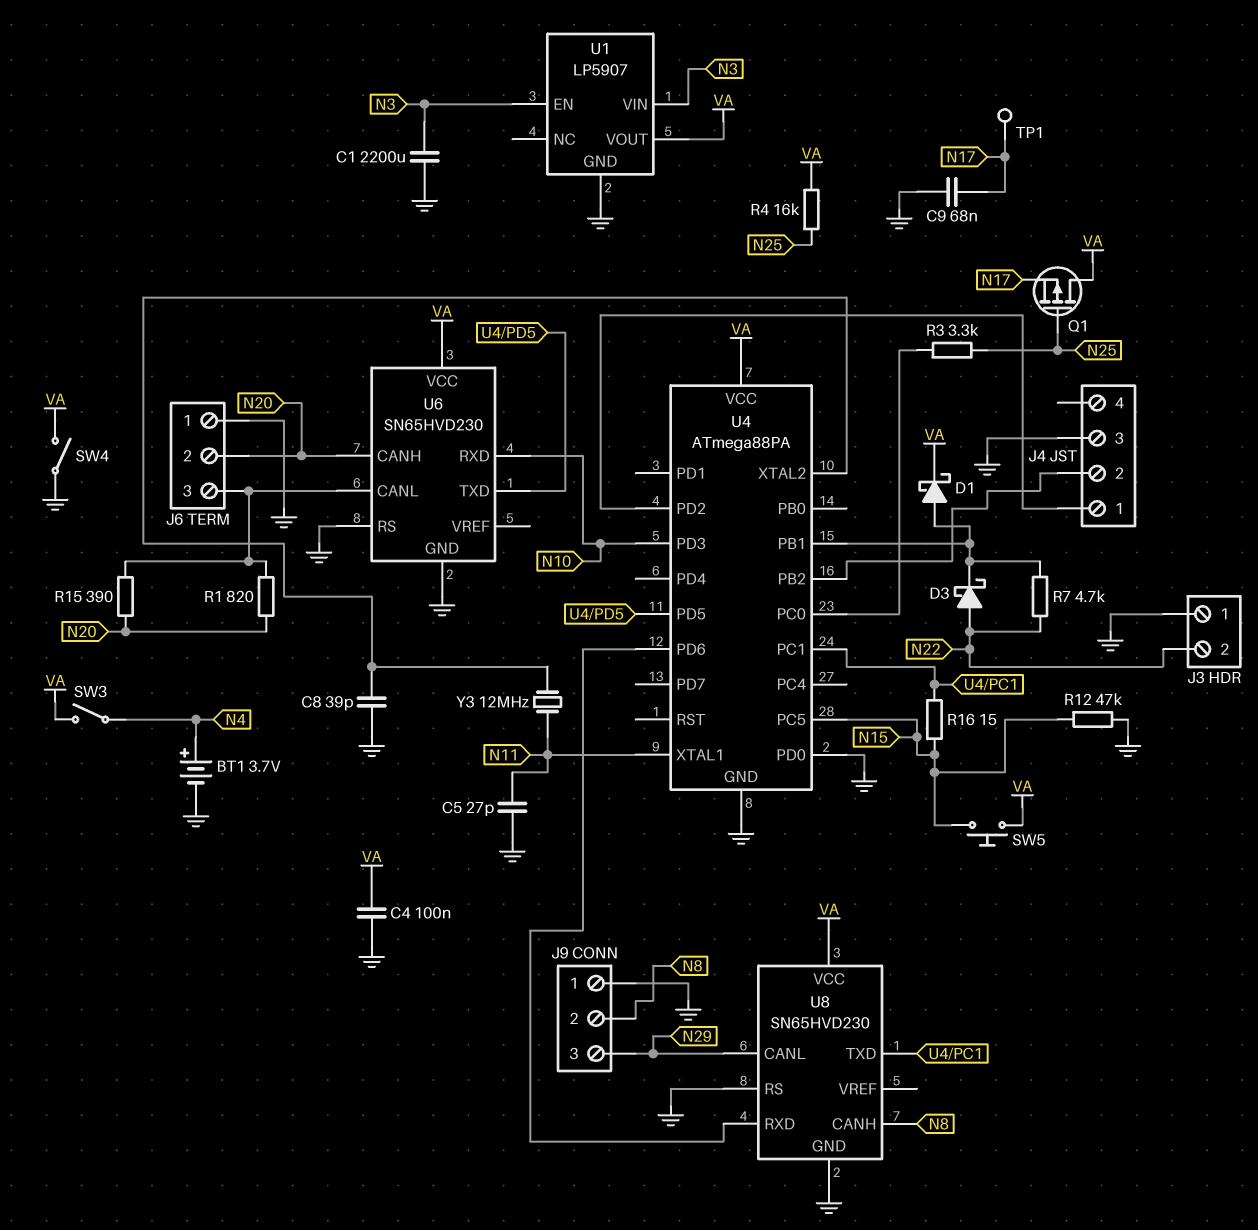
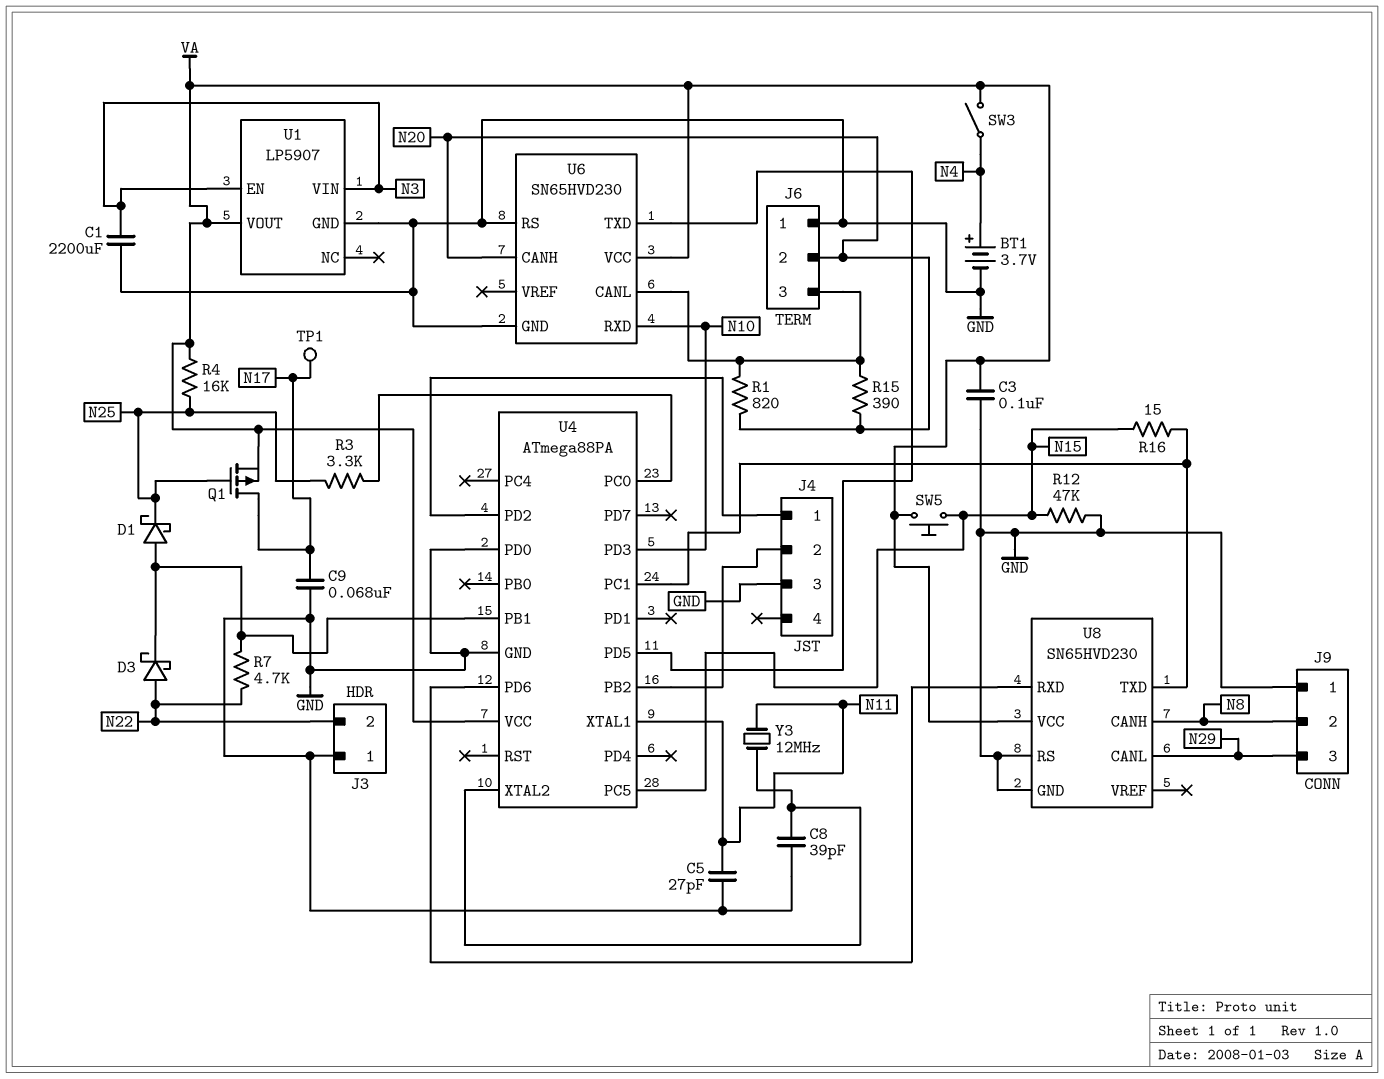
C3: none -> 100nF (GND, VA)
C4: 100nF (GND, VA) -> none
D1: schottky (A U4/PB1, K VA) -> schottky (A U4/PB1, K N25)
Q1: PMOS (G N25, D VA, S N17) -> PMOS (G N25, D N17, S VA)
SW4: switch (GND, VA) -> none

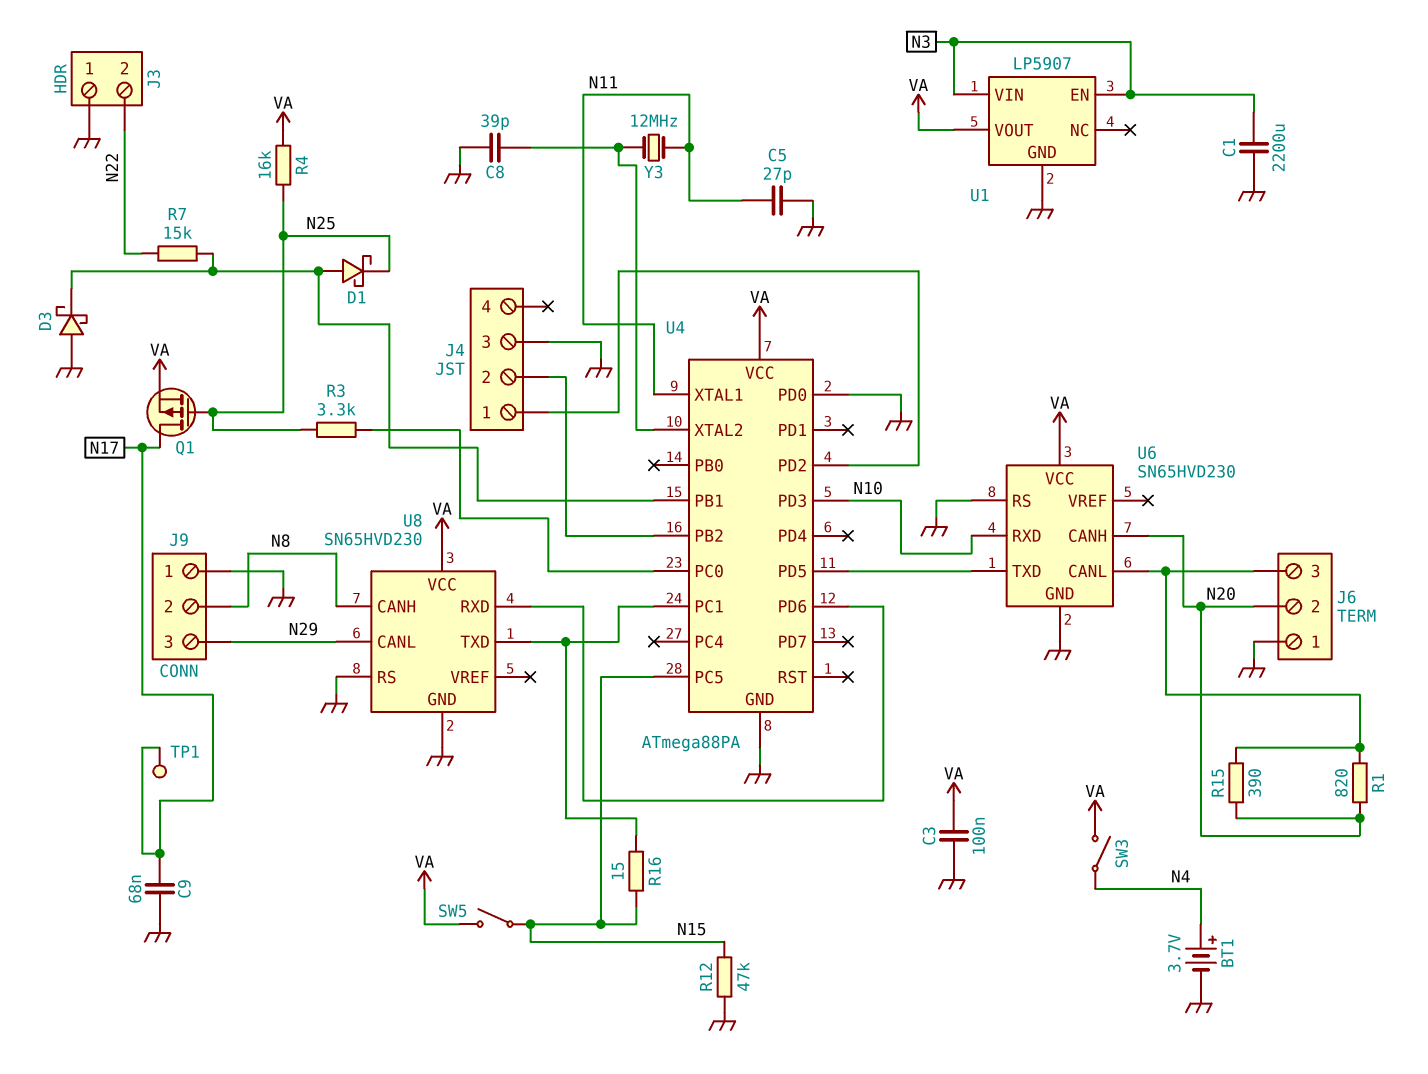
D3: schottky (A N22, K U4/PB1) -> schottky (A GND, K U4/PB1)
R7: 4.7k (N22, U4/PB1) -> 15k (N22, U4/PB1)
SW5: button (N15, VA) -> switch (N15, VA)

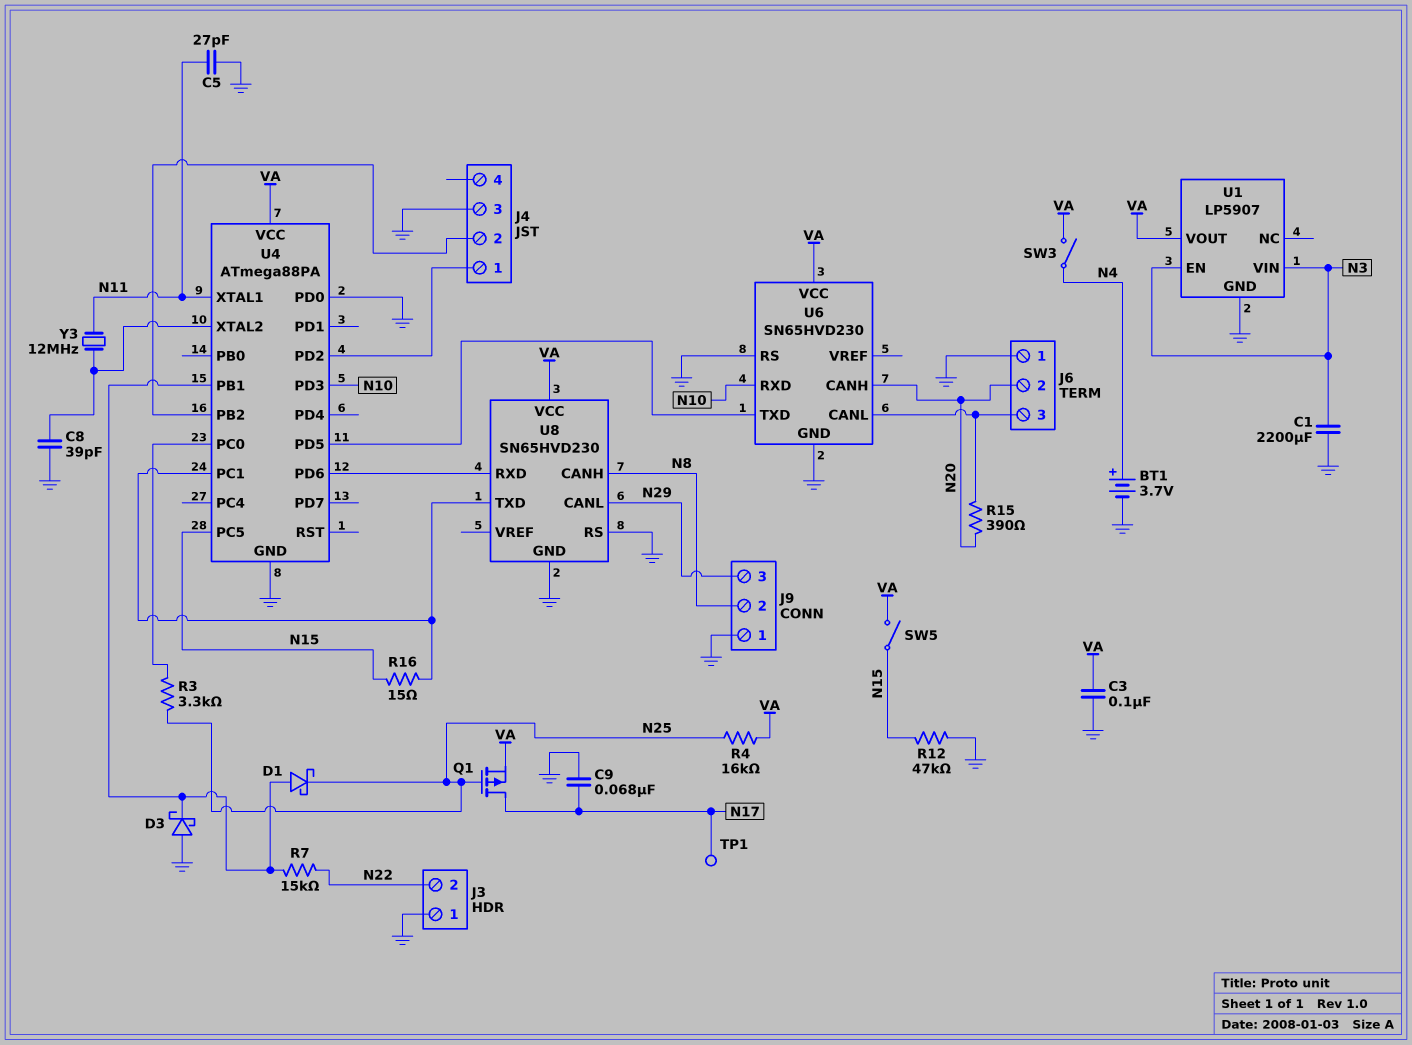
R1: 820 (J6/3, N20) -> none

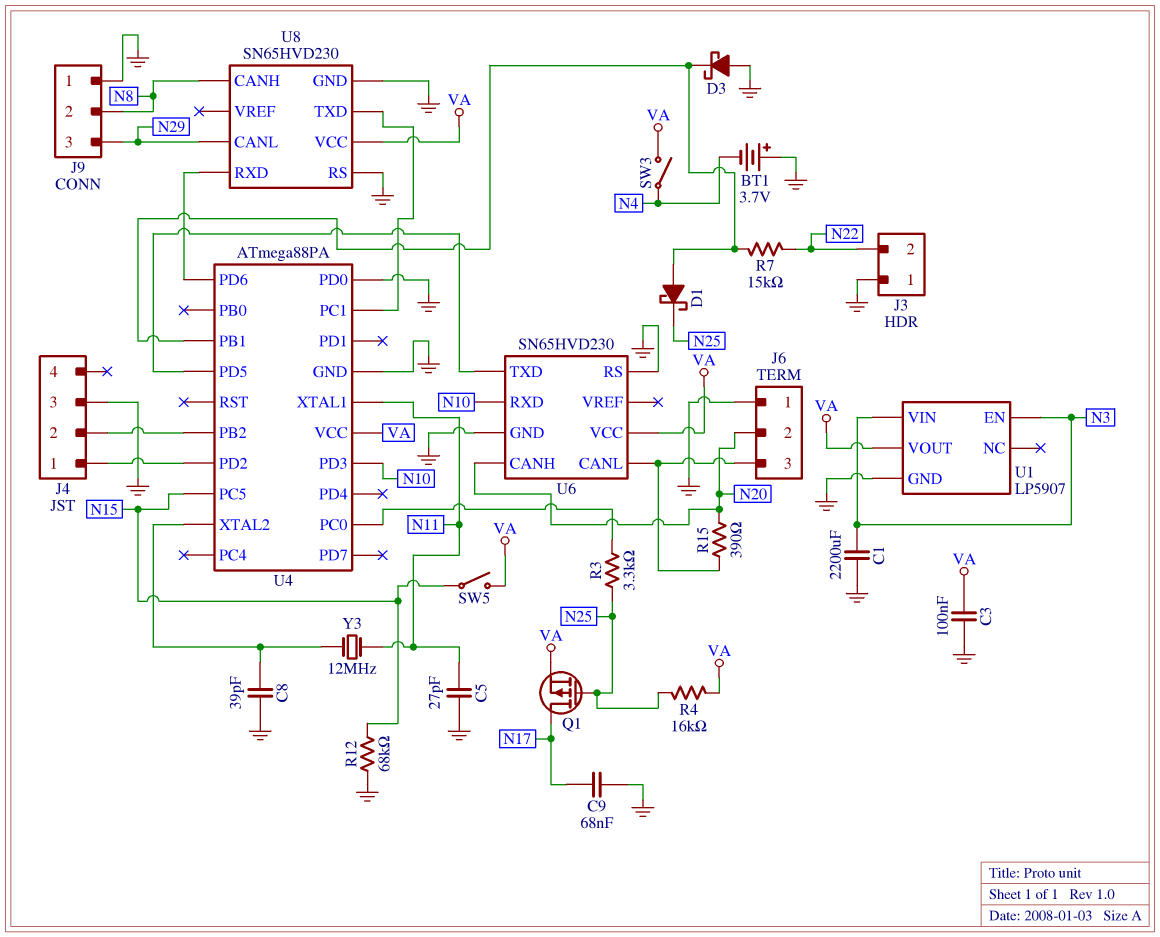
BT1: 3.7V (plus N4, minus GND) -> 3.7V (plus GND, minus N4)
R12: 47k (GND, N15) -> 68k (GND, N15)
R16: 15 (N15, U4/PC1) -> none
TP1: test point (N17) -> none

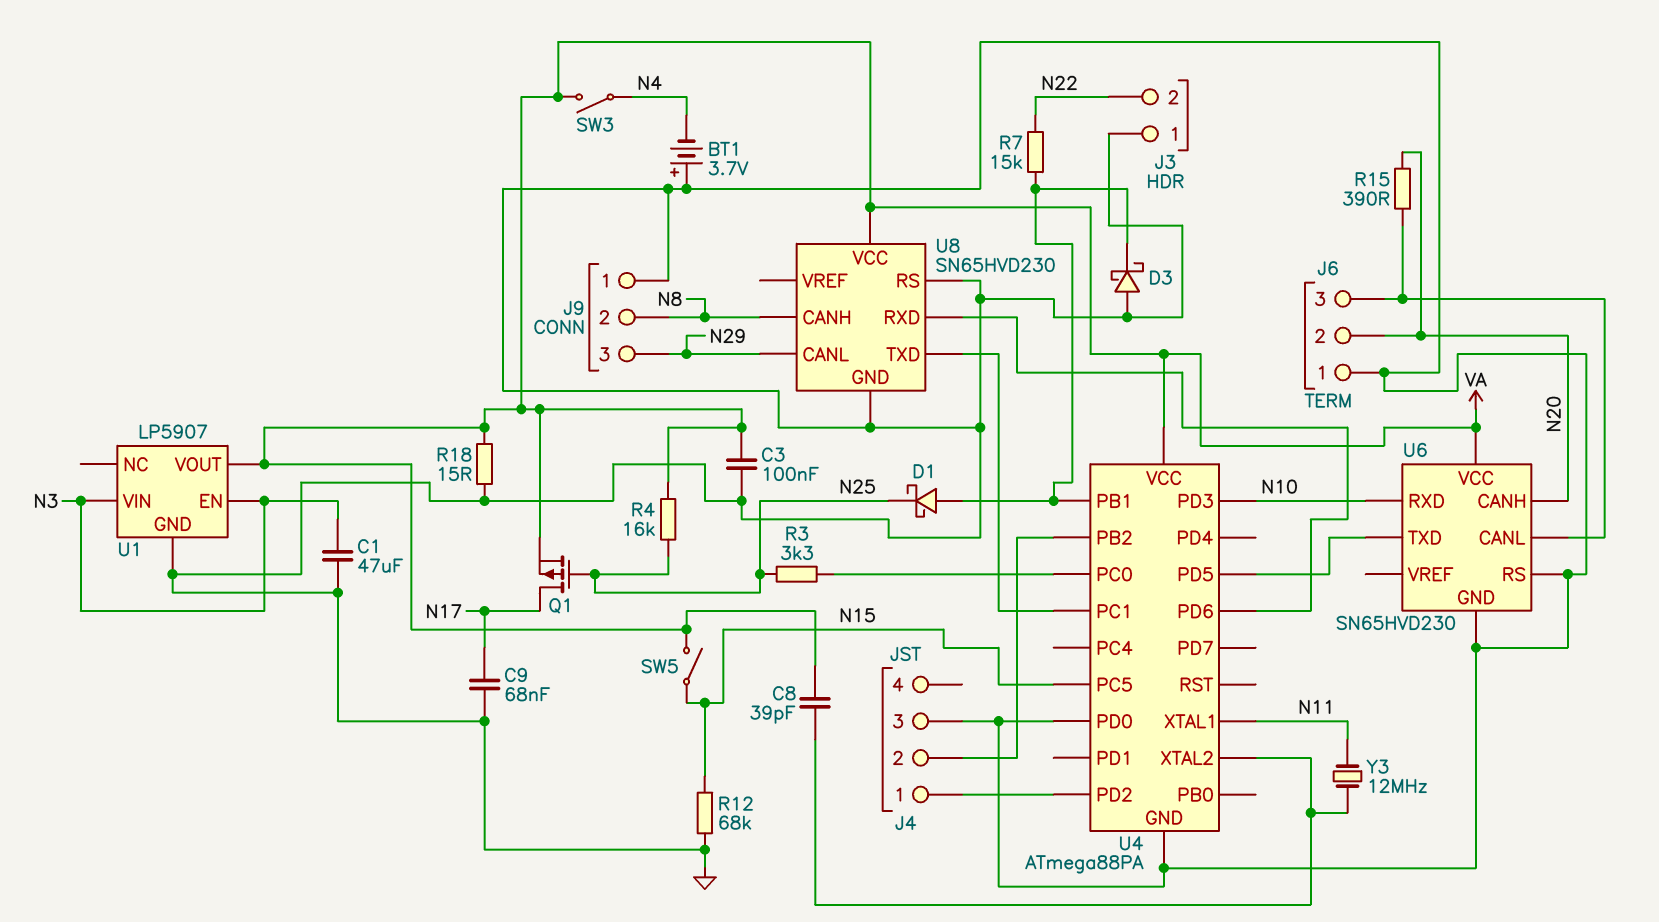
C1: 2200uF (GND, N3) -> 47uF (GND, N3)
C5: 27pF (GND, N11) -> none
C8: 39pF (GND, U4/XTAL2) -> 39pF (U4/XTAL2, VA)
R18: none -> 15 (GND, VA)

